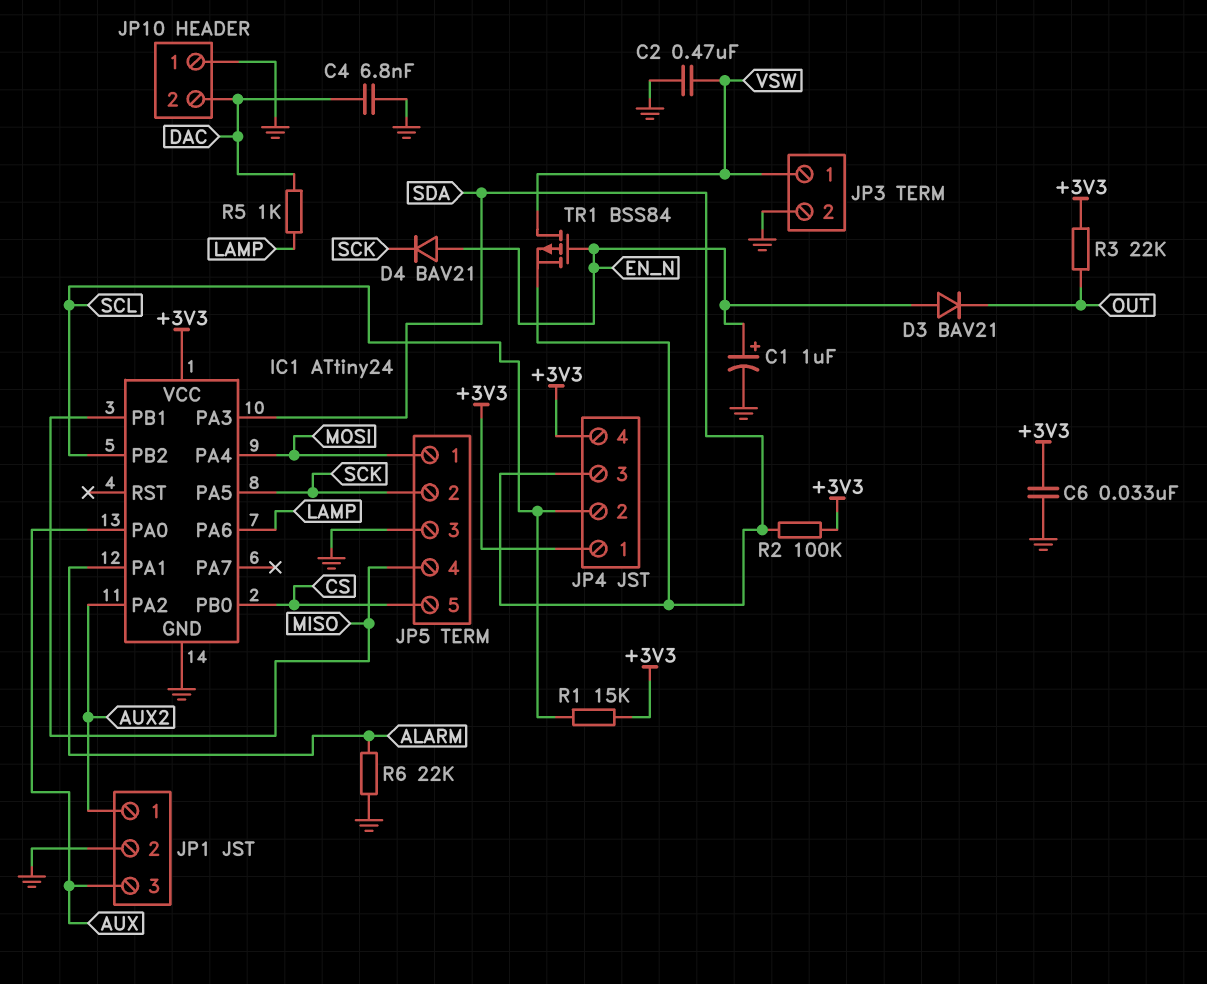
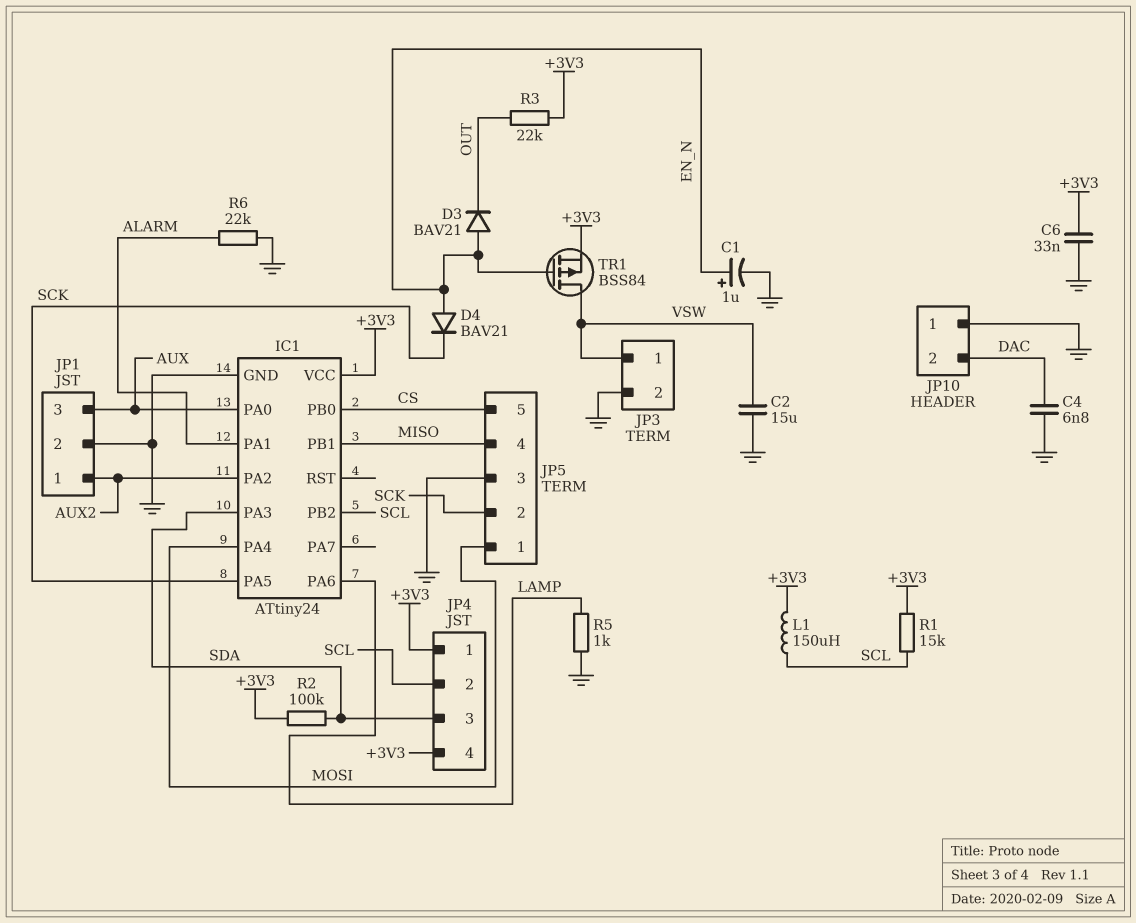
C2: 470nF (GND, VSW) -> 15uF (GND, VSW)
L1: none -> 150uH (+3V3, SCL)
R5: 1k (DAC, LAMP) -> 1k (GND, LAMP)
TR1: PMOS BSS84 (G EN_N, D VSW, S SDA) -> PMOS BSS84 (G EN_N, D VSW, S +3V3)

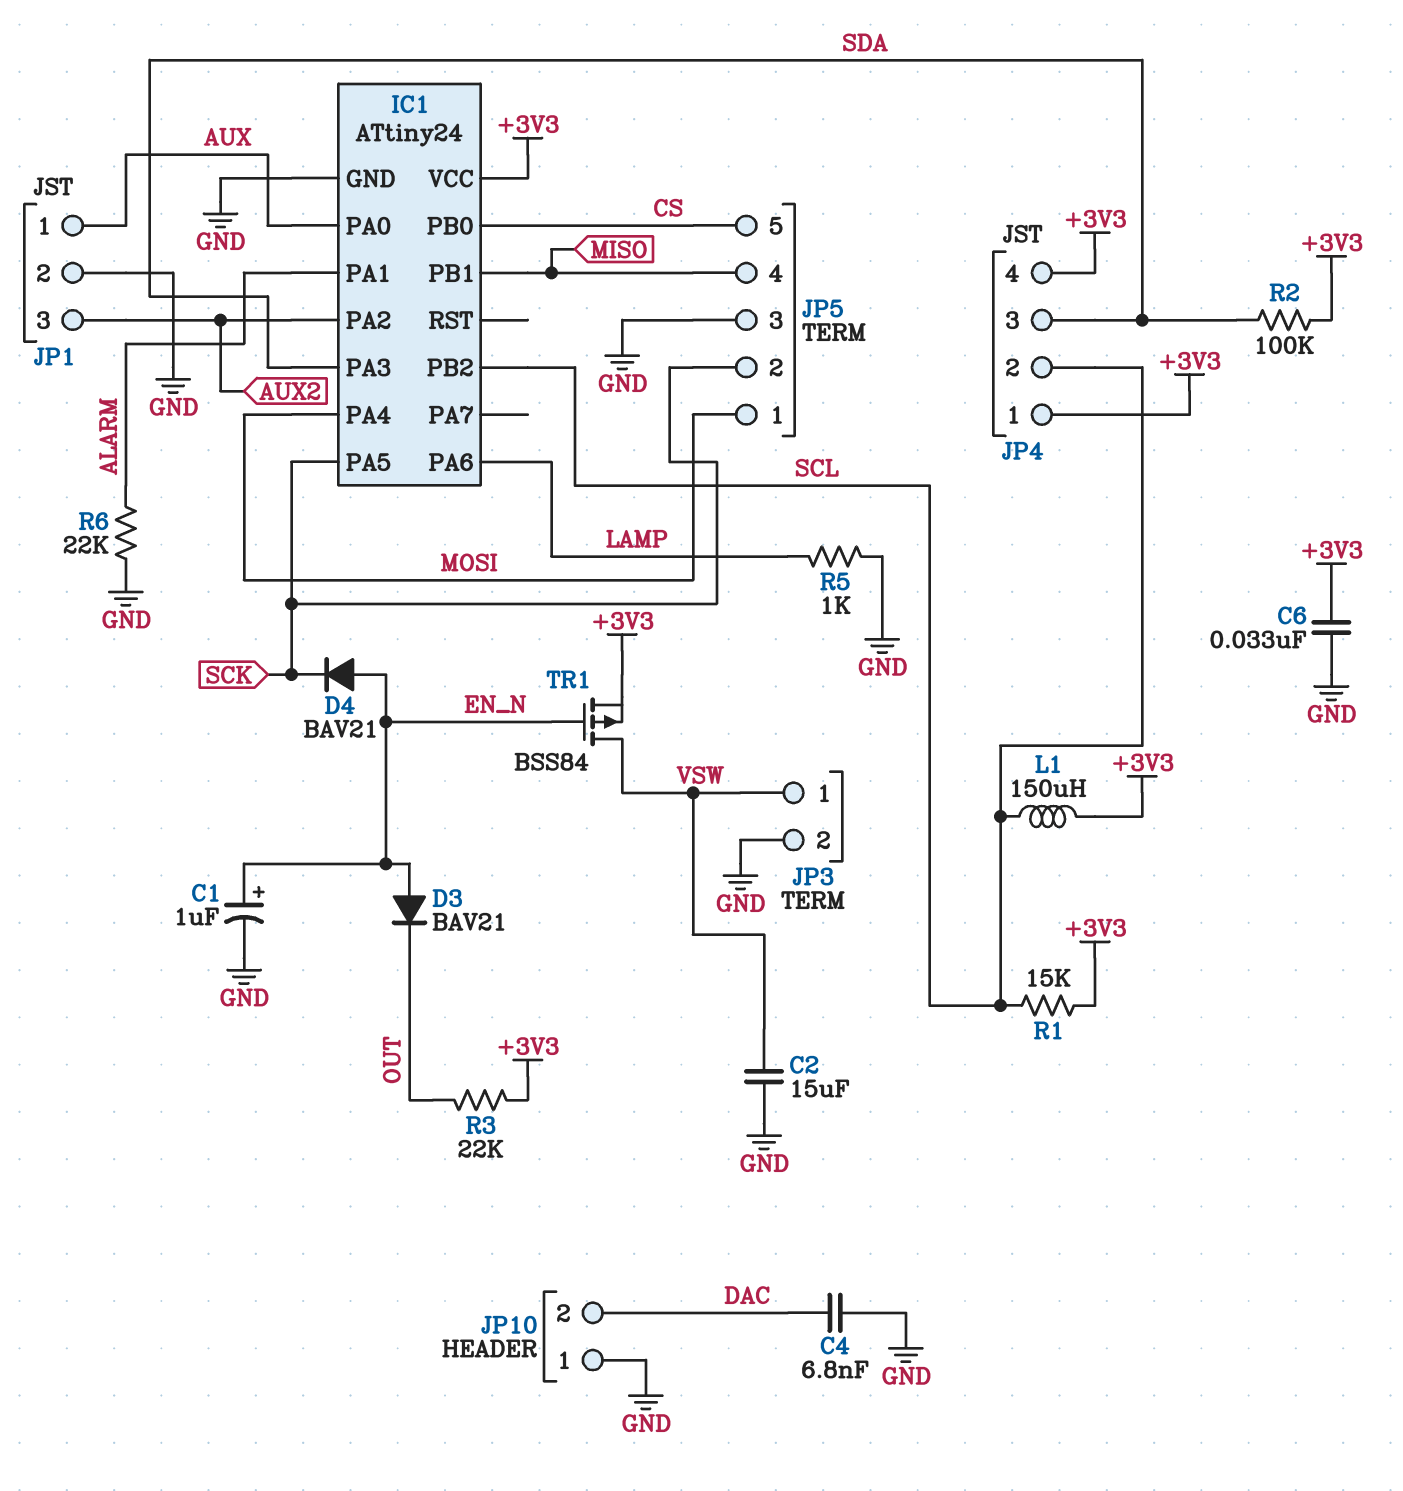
JP1 pin 1: AUX2 -> AUX
JP1 pin 3: AUX -> AUX2

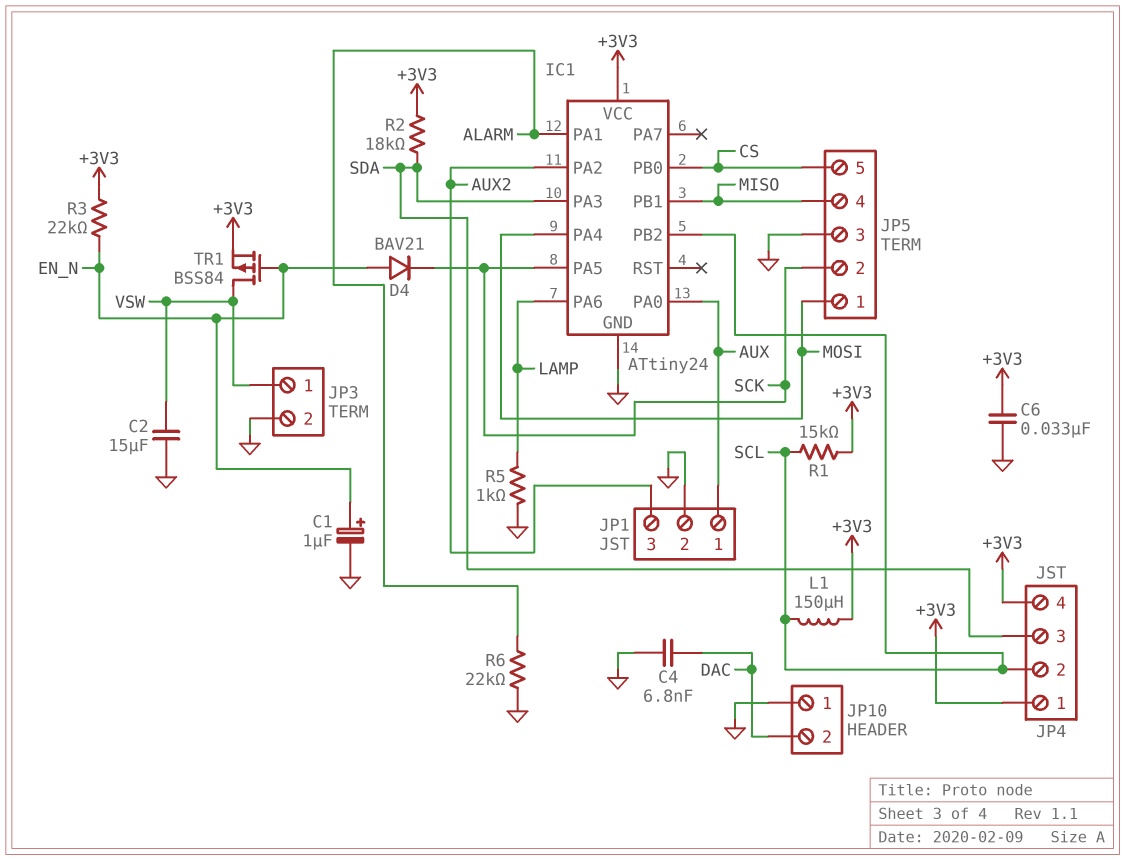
D3: diode BAV21 (A EN_N, K OUT) -> none
R2: 100k (+3V3, SDA) -> 18k (+3V3, SDA)
R3: 22k (+3V3, OUT) -> 22k (+3V3, EN_N)

